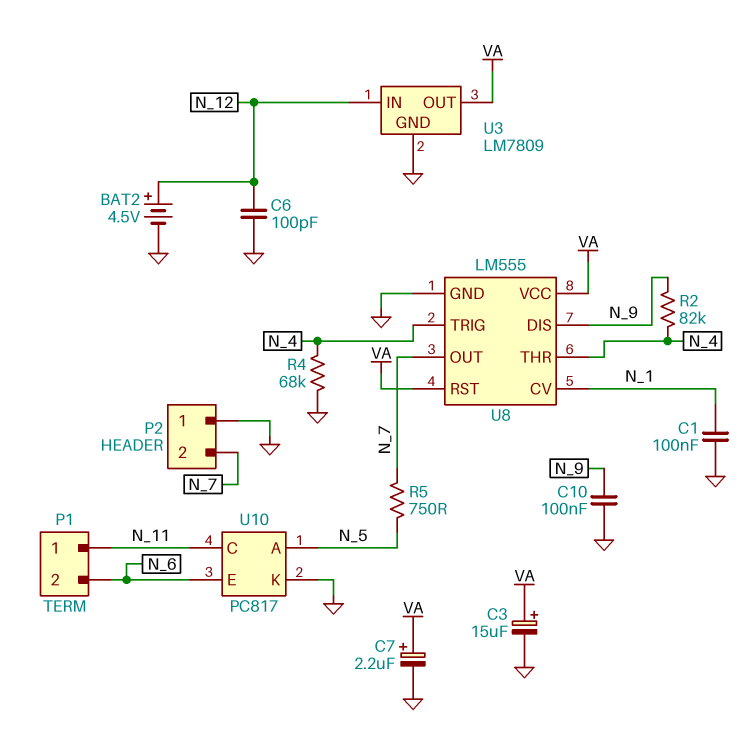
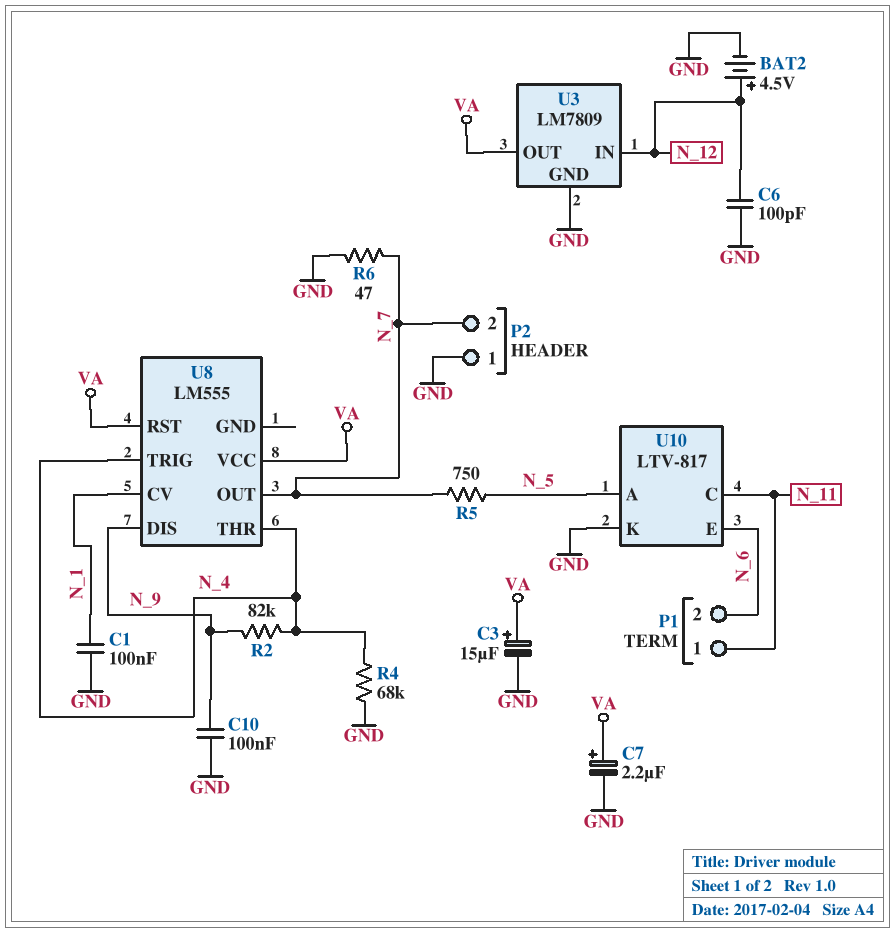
R6: none -> 47 (GND, N_7)
U8 pin GND: GND -> none
U10: PC817 -> LTV-817

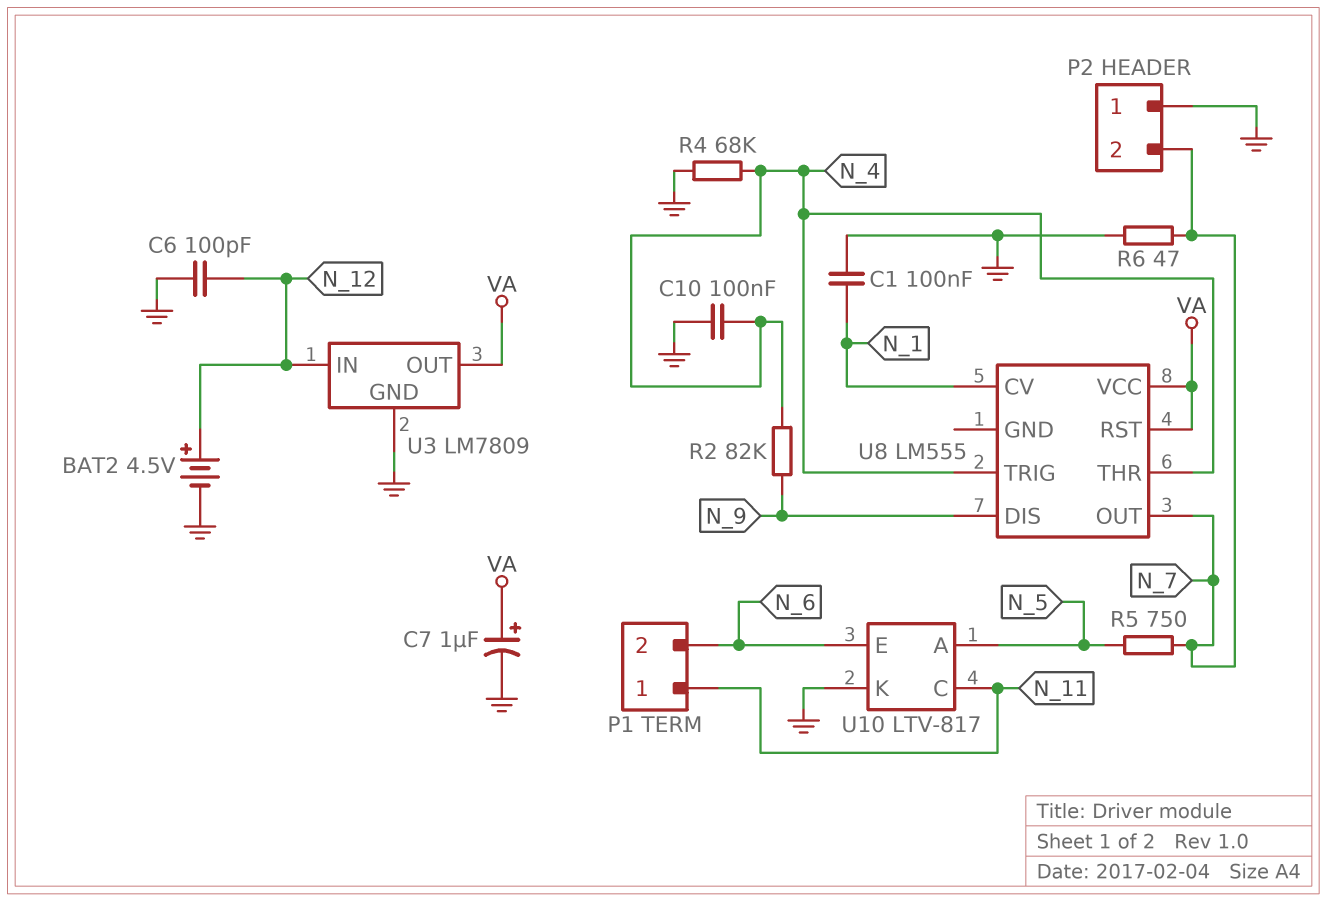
C3: 15uF (plus VA, minus GND) -> none
C7: 2.2uF (plus VA, minus GND) -> 1uF (plus VA, minus GND)
C10: 100nF (GND, N_9) -> 100nF (GND, N_4)

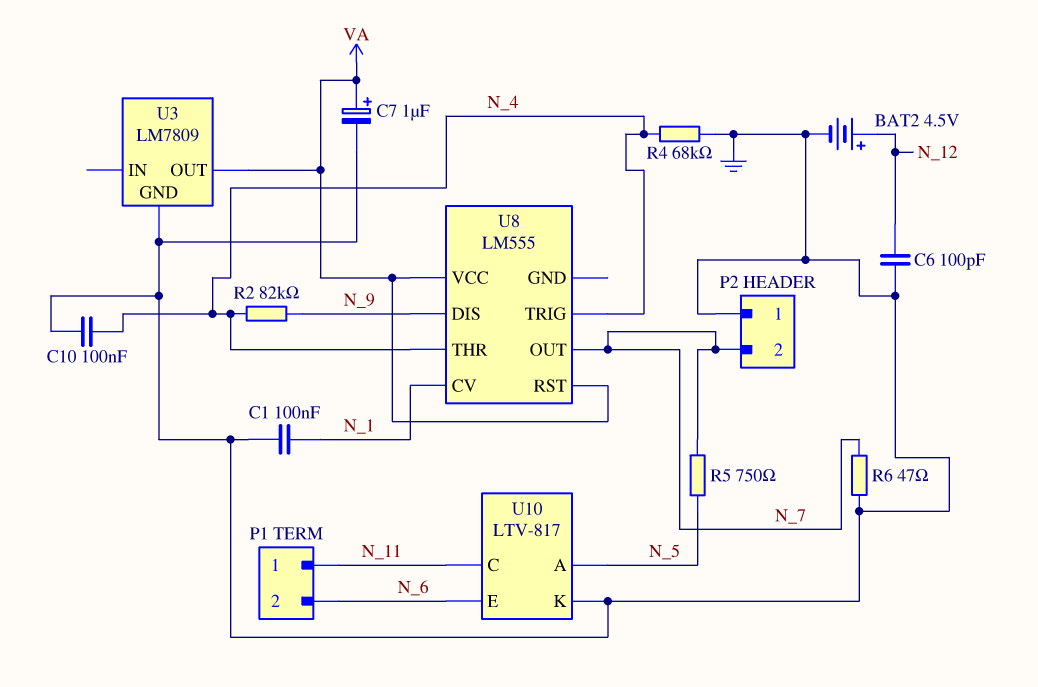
U3 pin IN: N_12 -> none

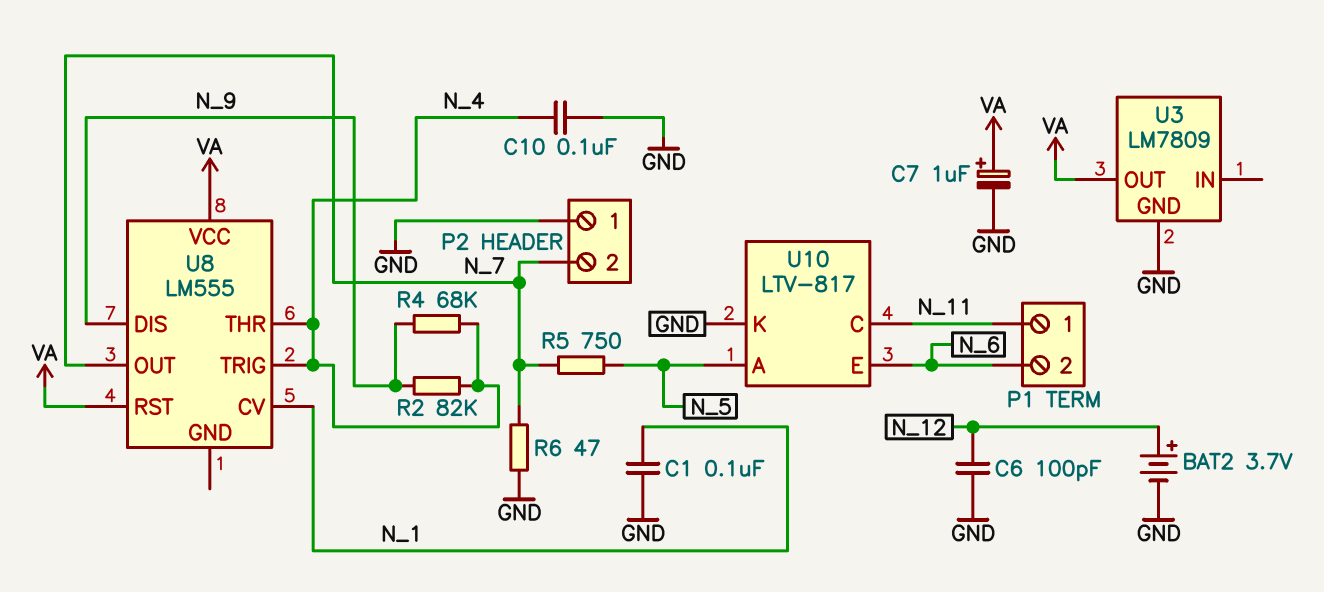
BAT2: 4.5V (plus N_12, minus GND) -> 3.7V (plus N_12, minus GND)
R4: 68k (GND, N_4) -> 68k (N_4, N_9)

